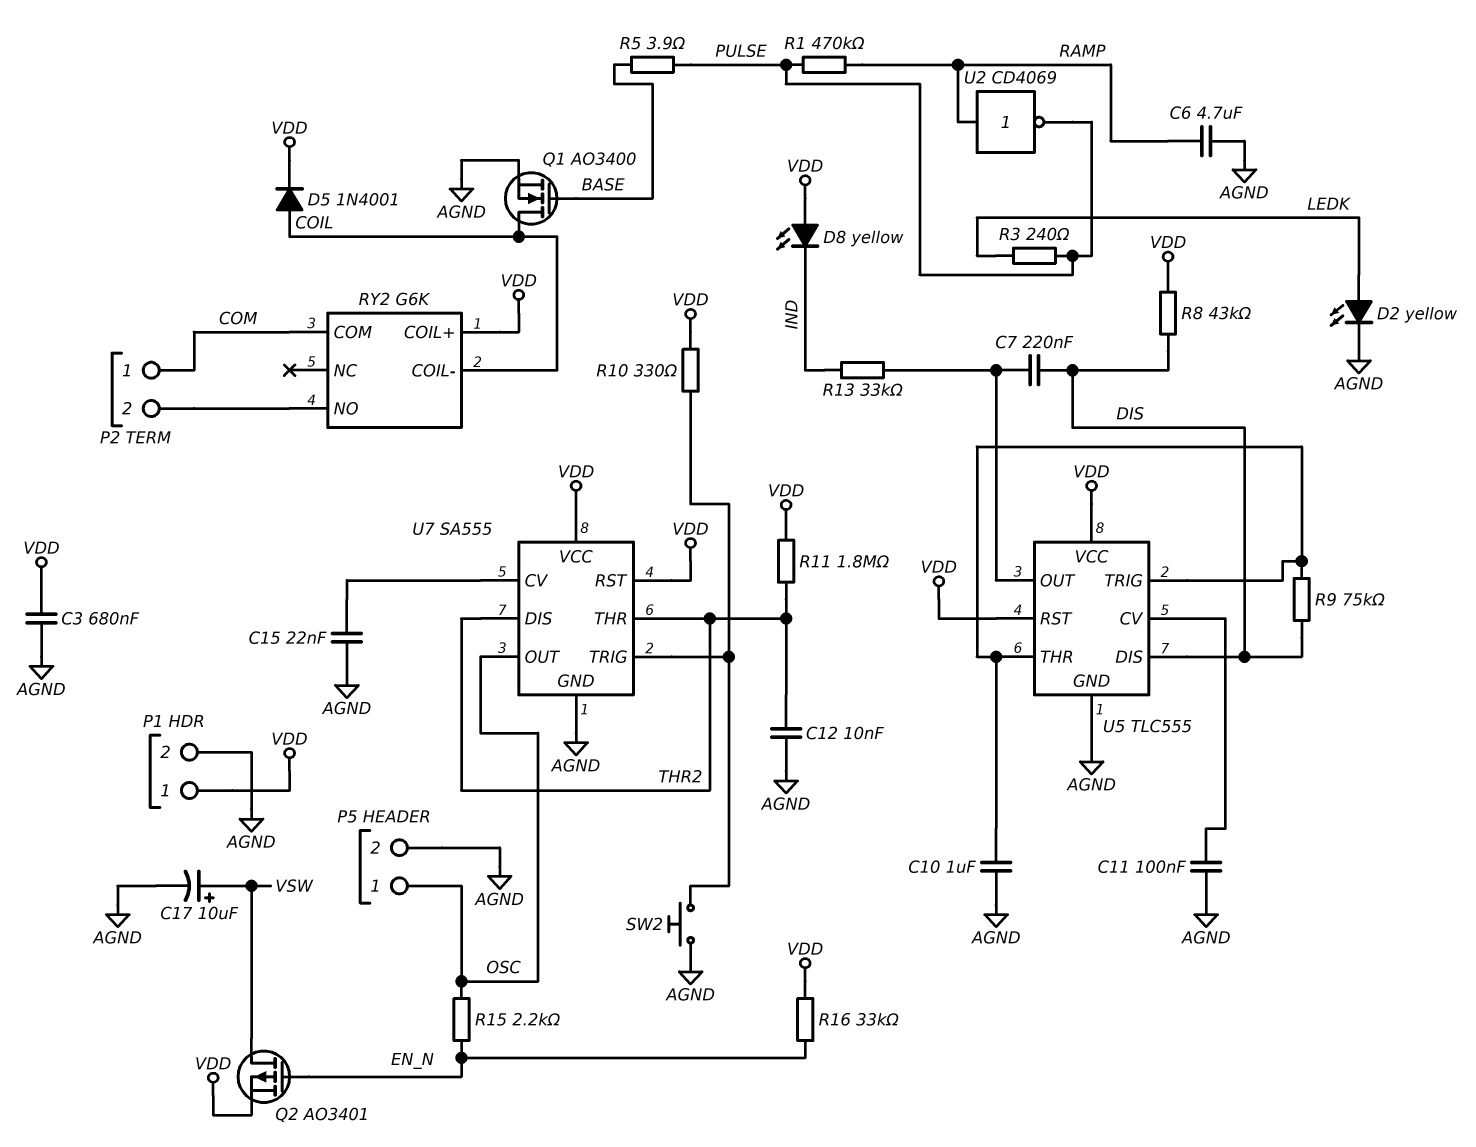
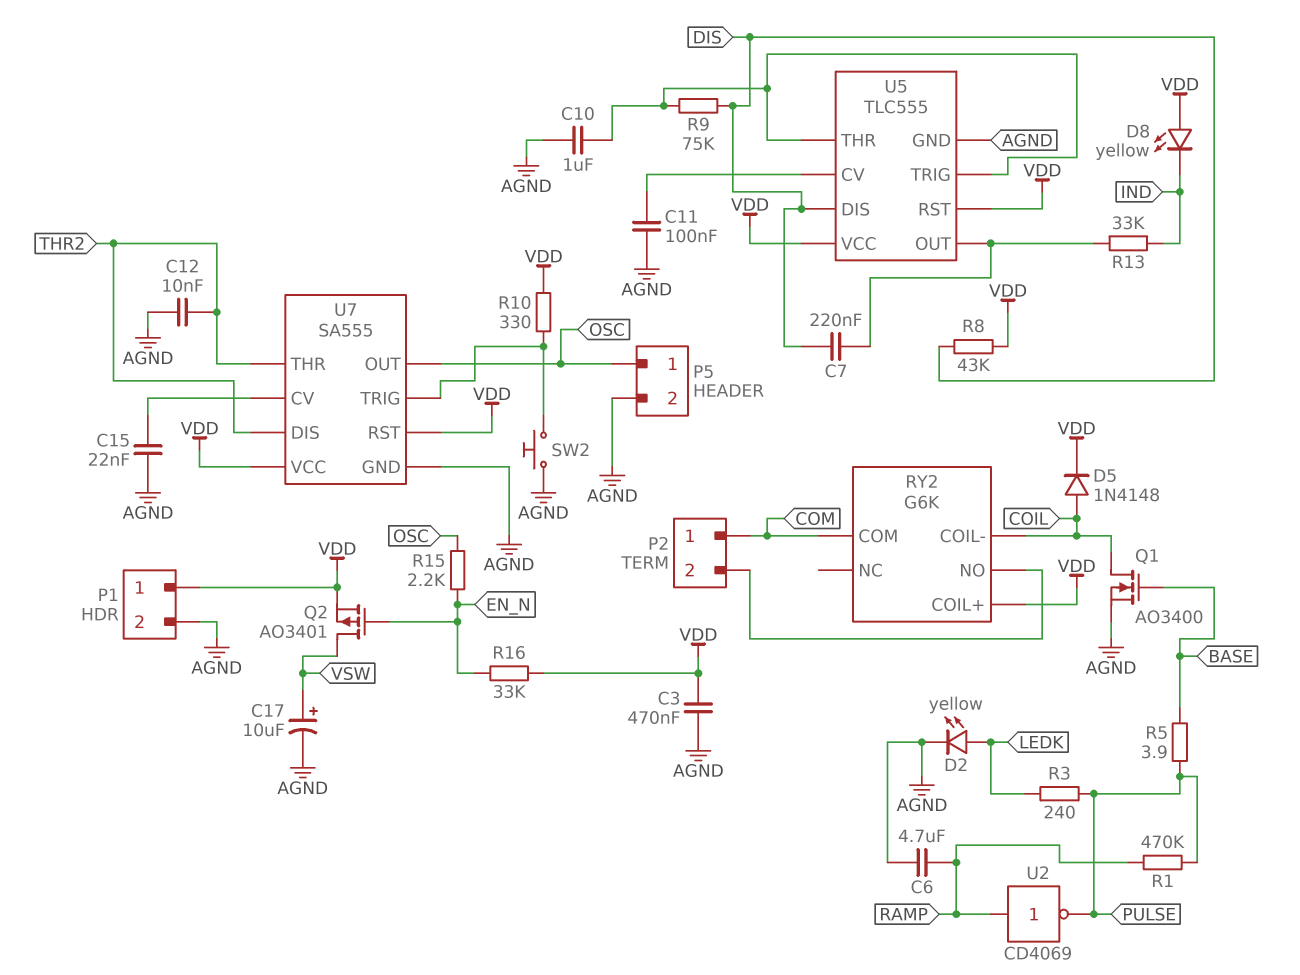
C3: 680nF (AGND, VDD) -> 470nF (AGND, VDD)
D5: diode 1N4001 (A COIL, K VDD) -> diode 1N4148 (A COIL, K VDD)
R11: 1.8M (THR2, VDD) -> none

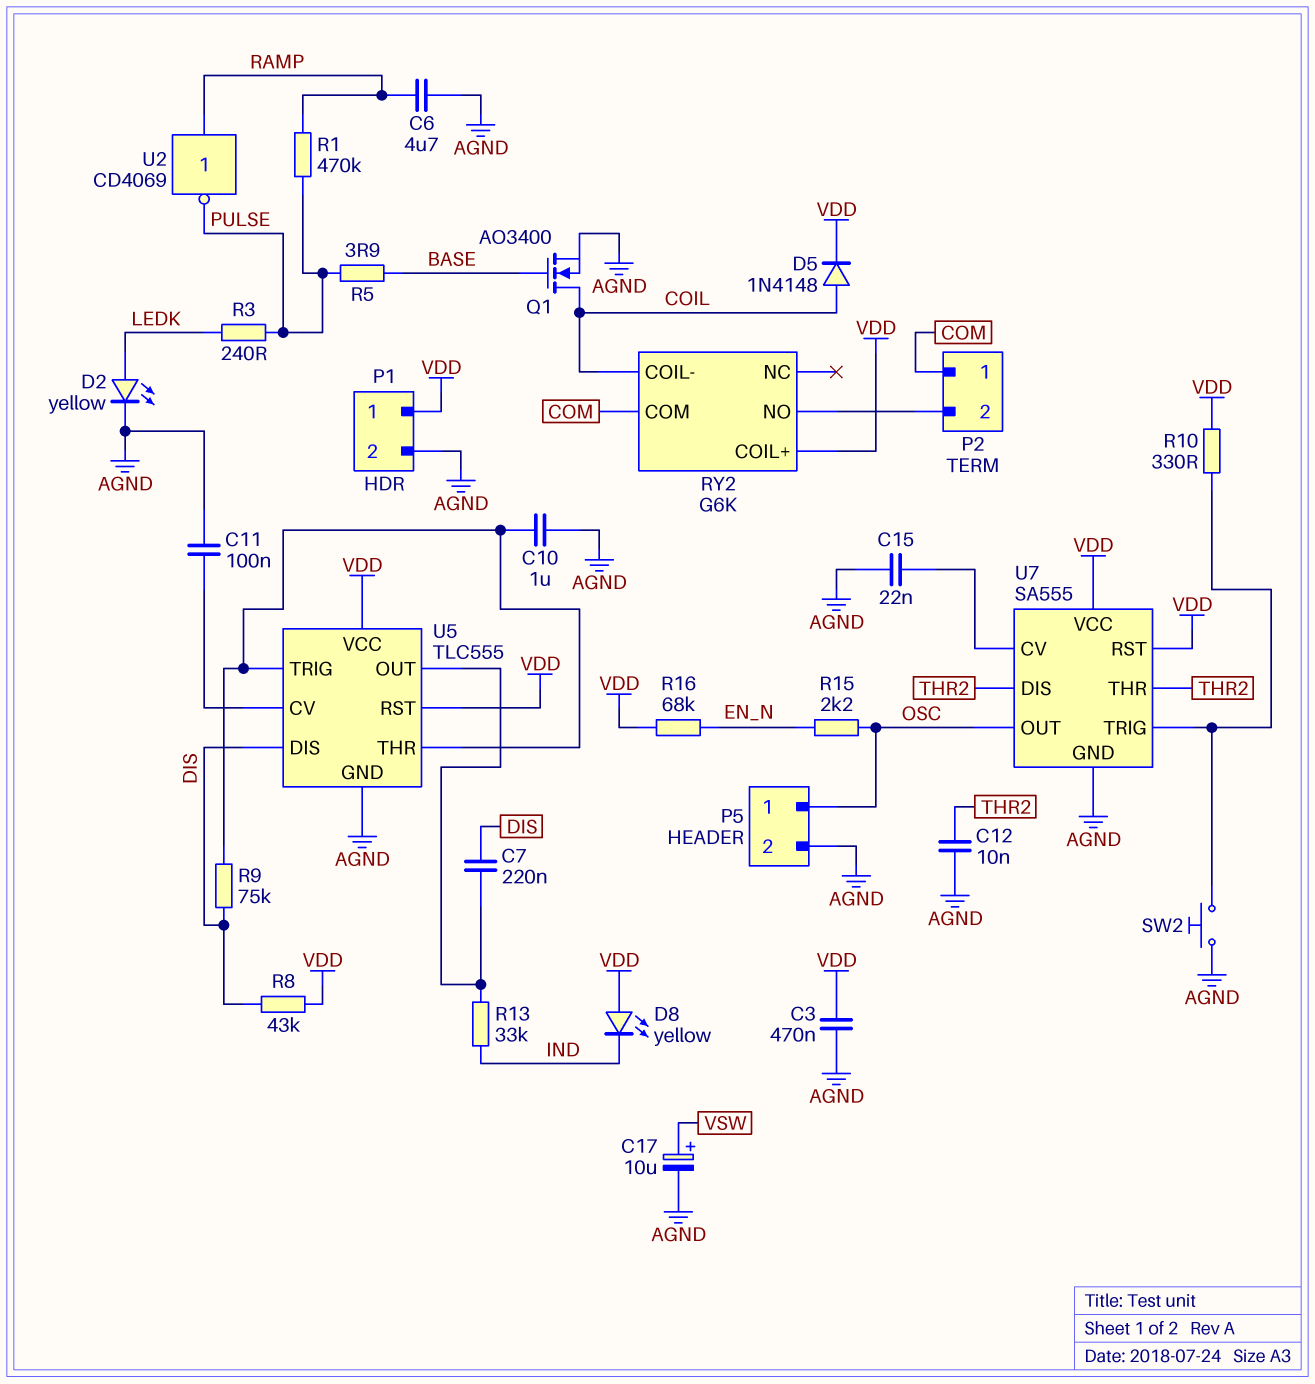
Q2: PMOS AO3401 (G EN_N, D VSW, S VDD) -> none
R16: 33k (EN_N, VDD) -> 68k (EN_N, VDD)

